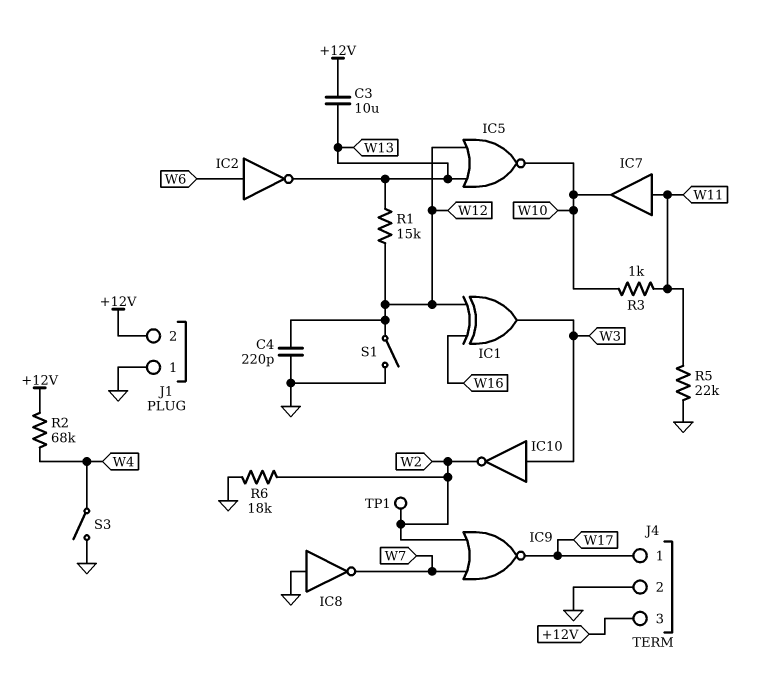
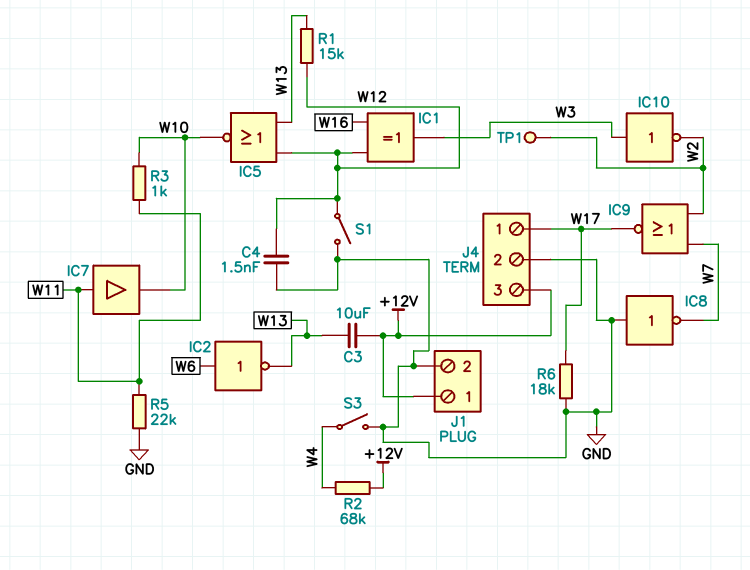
C4: 220pF (GND, W12) -> 1.5nF (GND, W12)
J1 pin 1: GND -> +12V
J1 pin 2: +12V -> GND
R6: 18k (GND, W2) -> 18k (GND, W17)

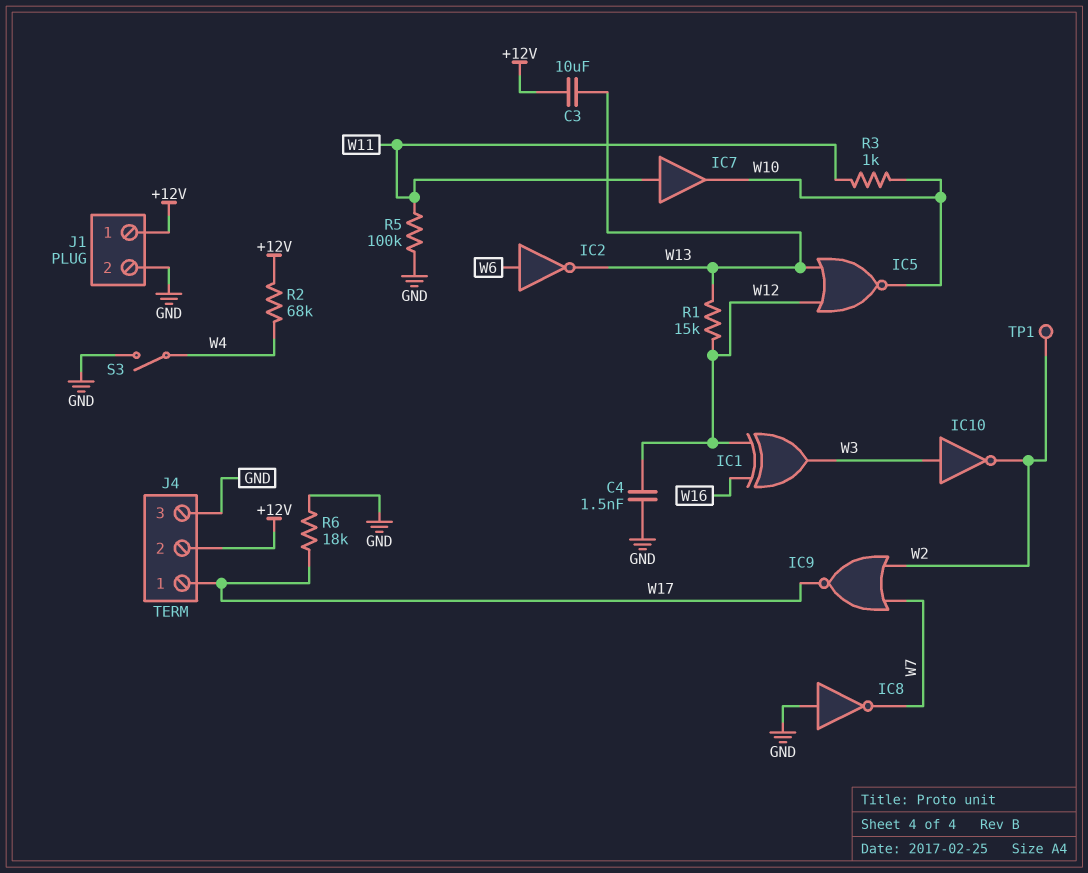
J4 pin 2: GND -> +12V
J4 pin 3: +12V -> GND
R5: 22k (GND, W11) -> 100k (GND, W11)
S1: switch (GND, W12) -> none

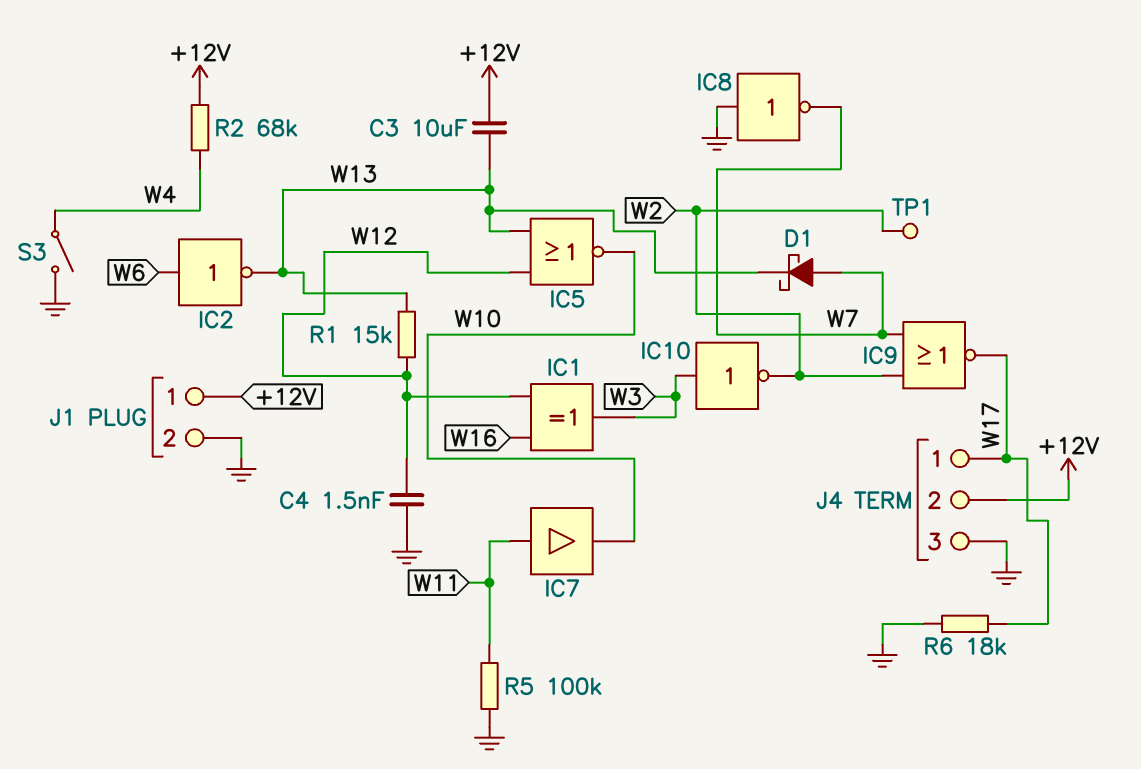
D1: none -> schottky (A W7, K W13)
R3: 1k (W10, W11) -> none

